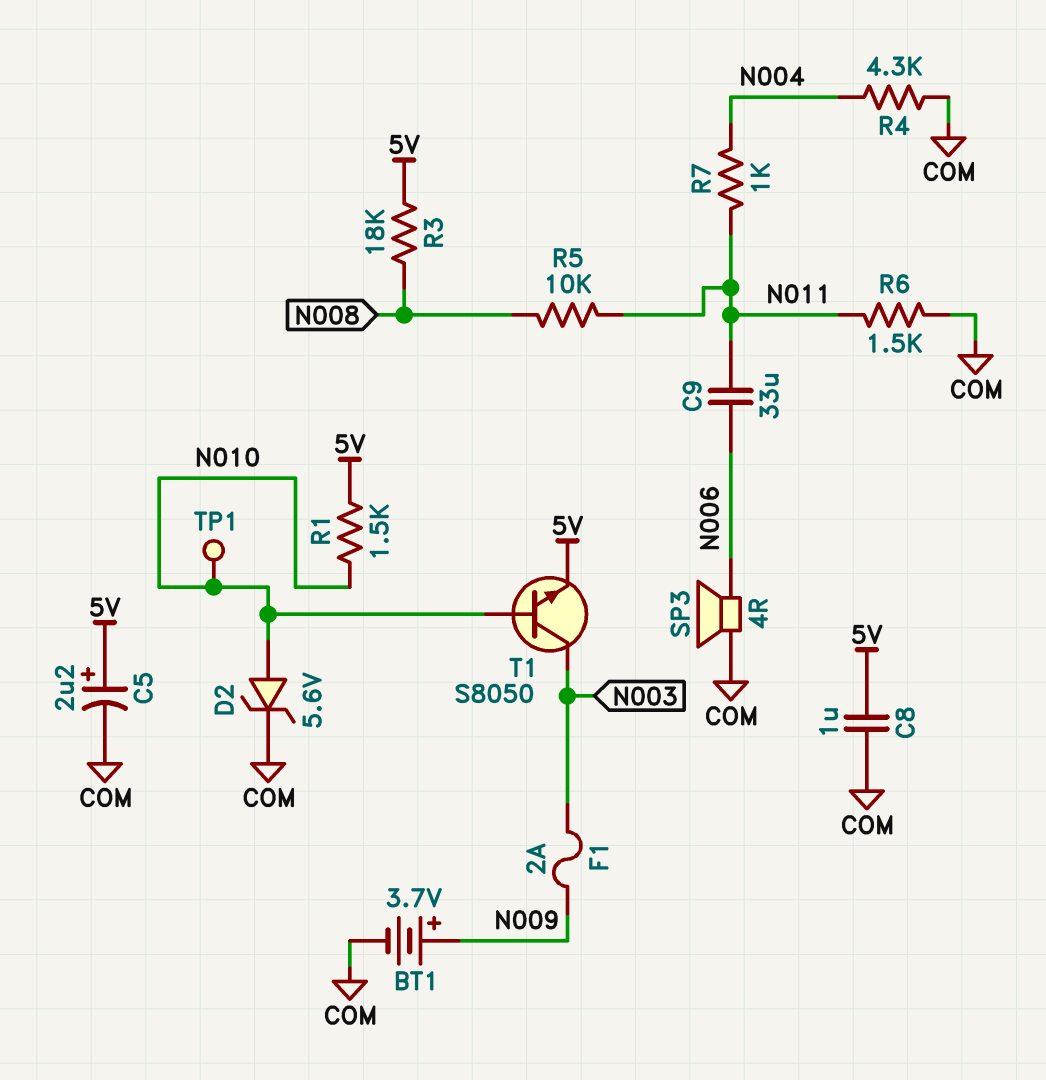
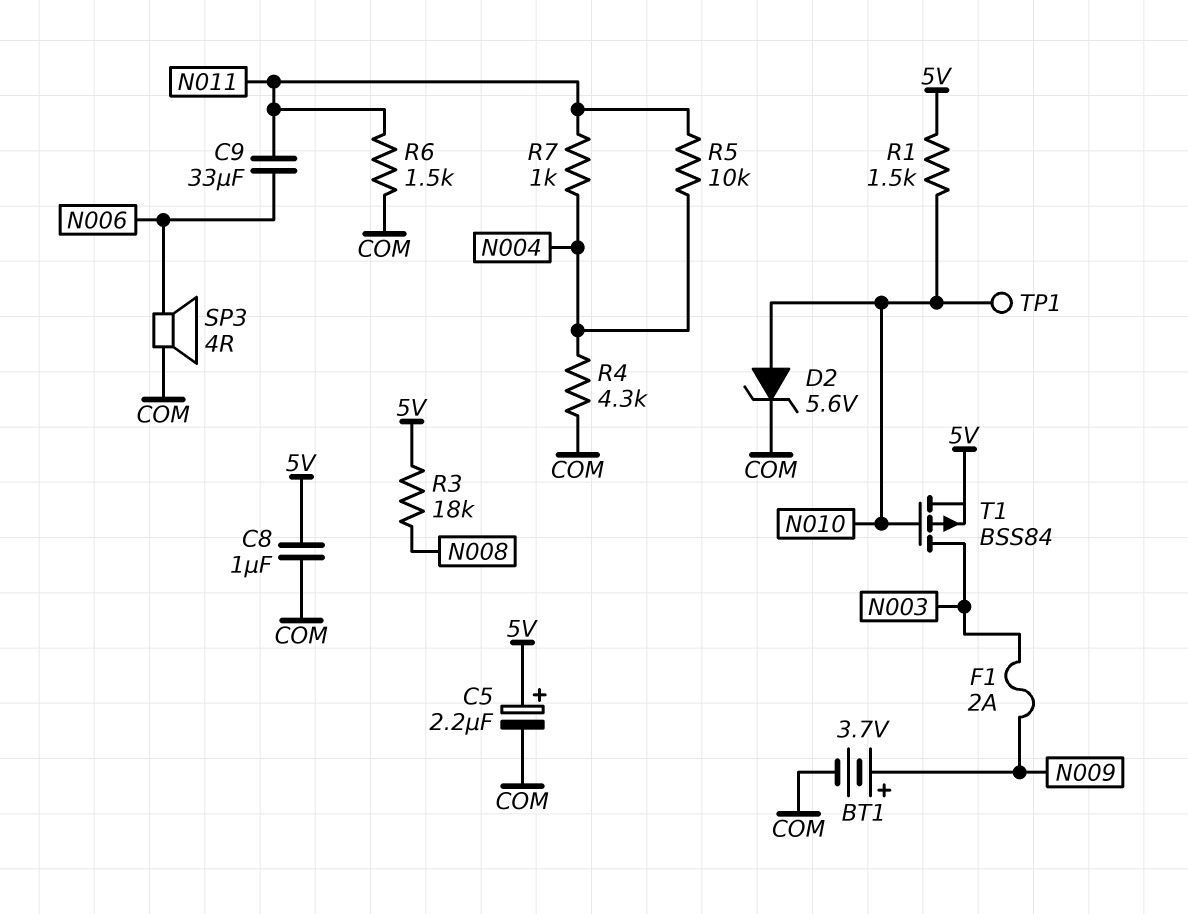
R5: 10k (N008, N011) -> 10k (N004, N011)
T1: NPN S8050 (B N010, C N003, E 5V) -> PMOS BSS84 (G N010, D N003, S 5V)

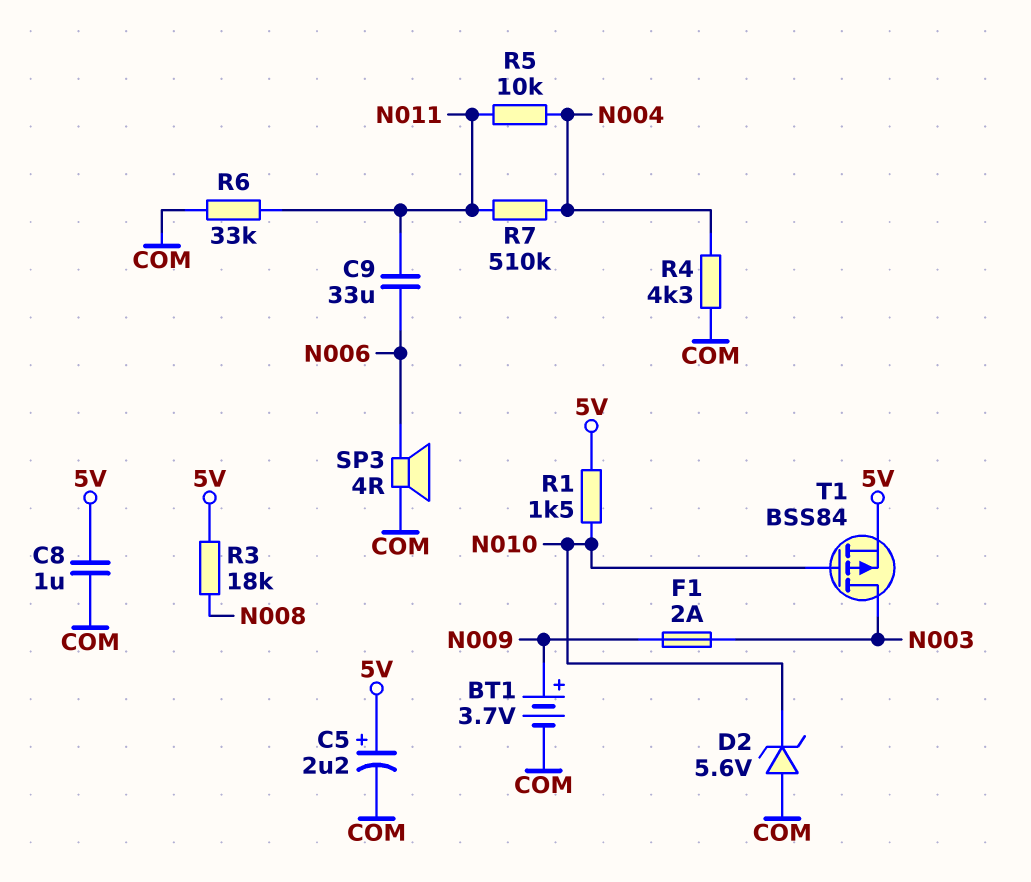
D2: zener 5.6V (A N010, K COM) -> zener 5.6V (A COM, K N010)
R6: 1.5k (COM, N011) -> 33k (COM, N011)
R7: 1k (N004, N011) -> 510k (N004, N011)
TP1: test point (N010) -> none

